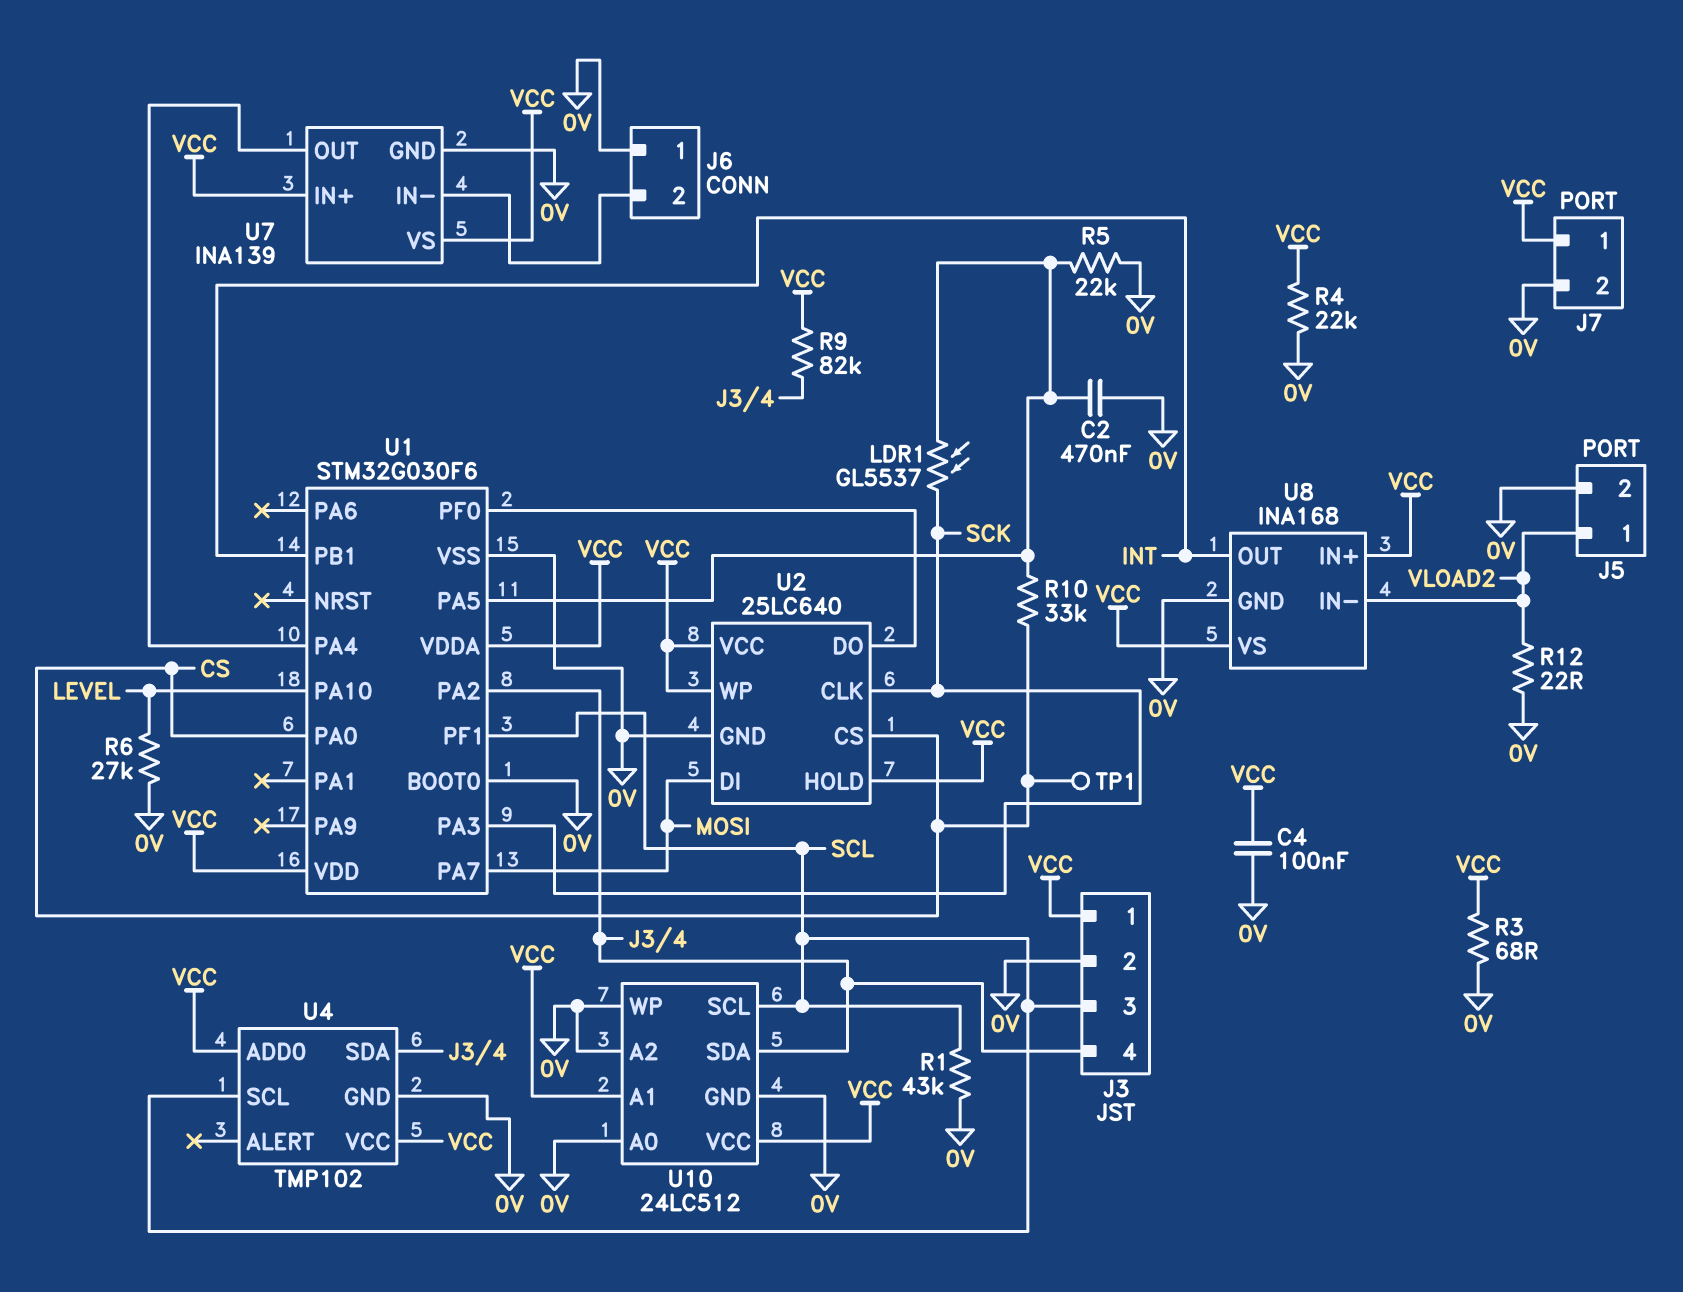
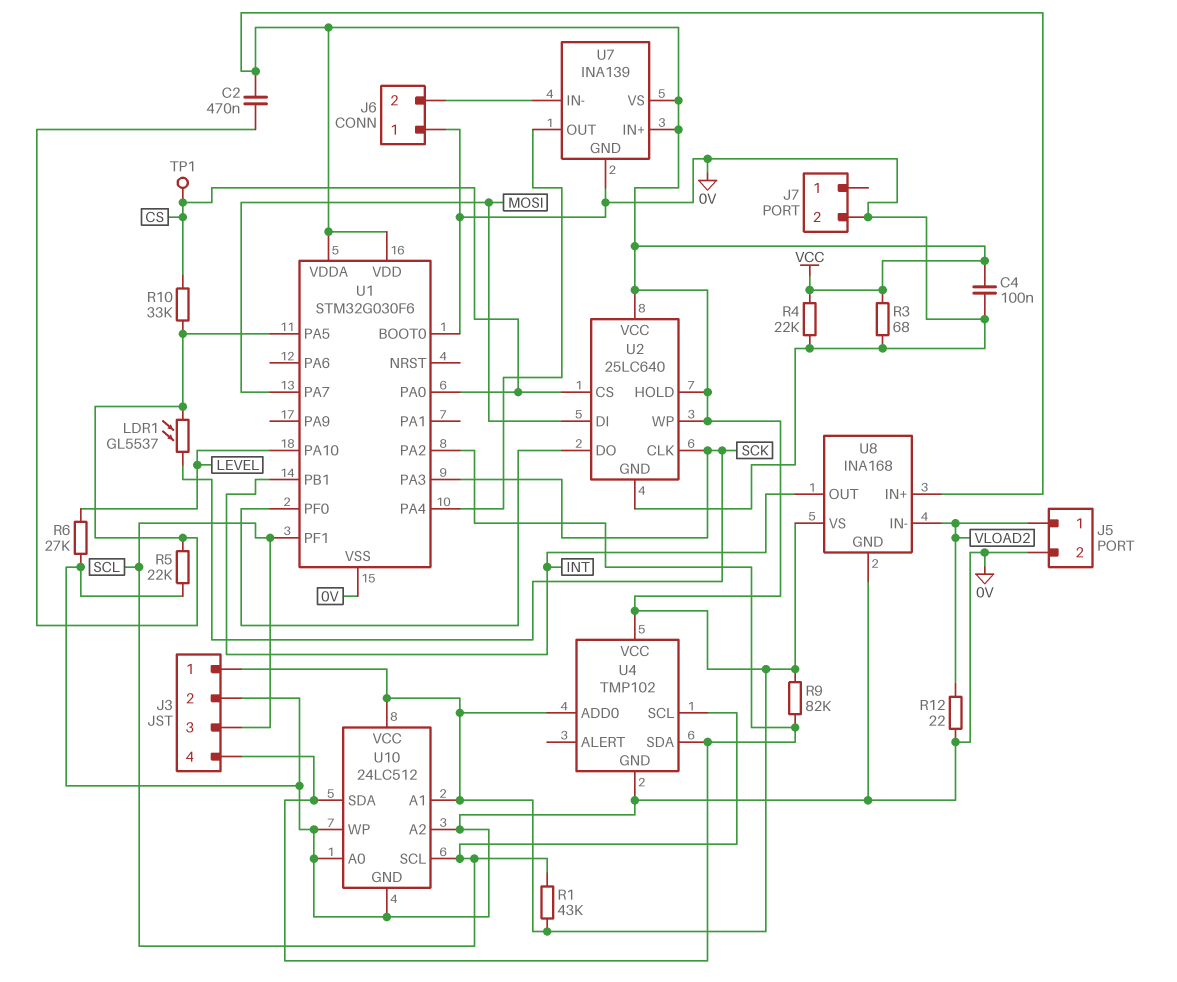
C2: 470nF (0V, U1/PA5) -> 470nF (U1/PA5, VCC)
J7 pin 1: VCC -> none
R1: 43k (0V, SCL) -> 43k (SCL, VCC)

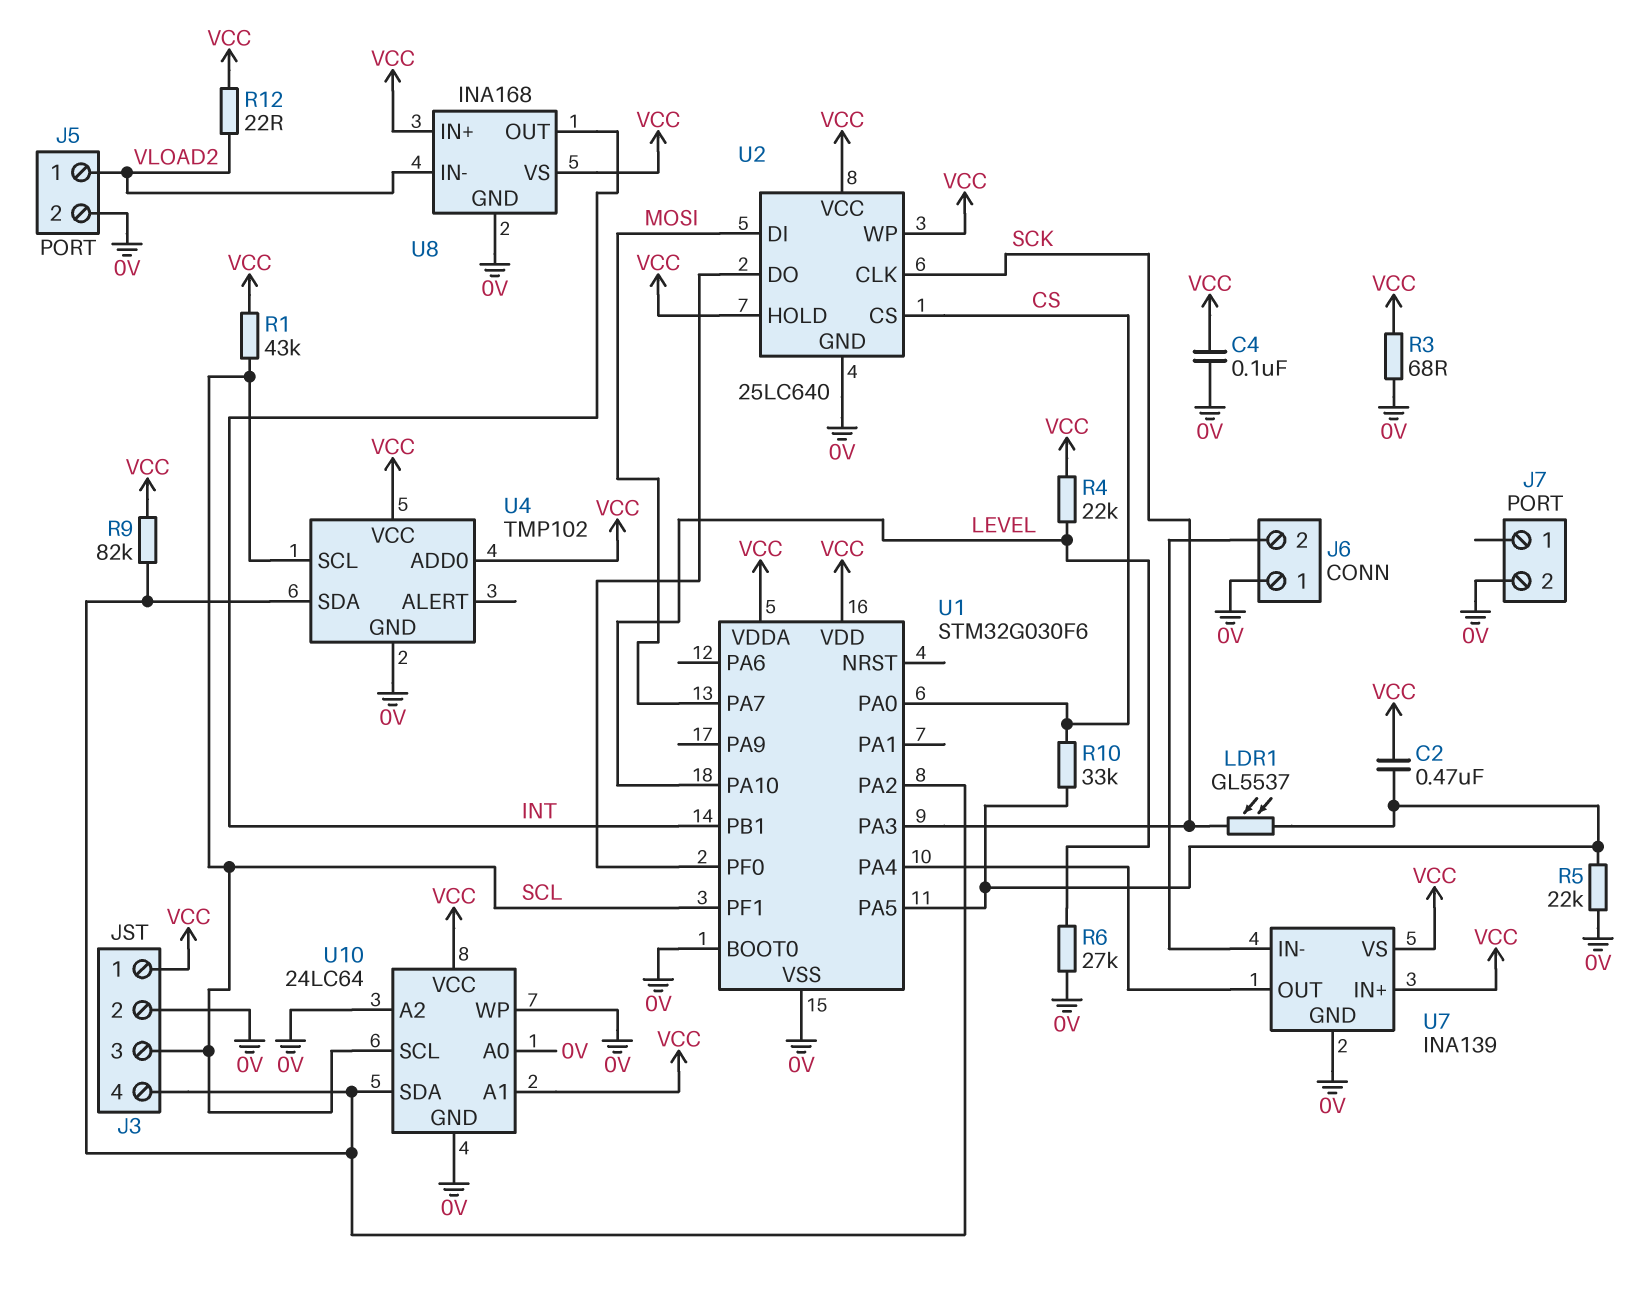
R4: 22k (0V, VCC) -> 22k (LEVEL, VCC)
R12: 22 (0V, VLOAD2) -> 22 (VCC, VLOAD2)
TP1: test point (CS) -> none
U10: 24LC512 -> 24LC64

